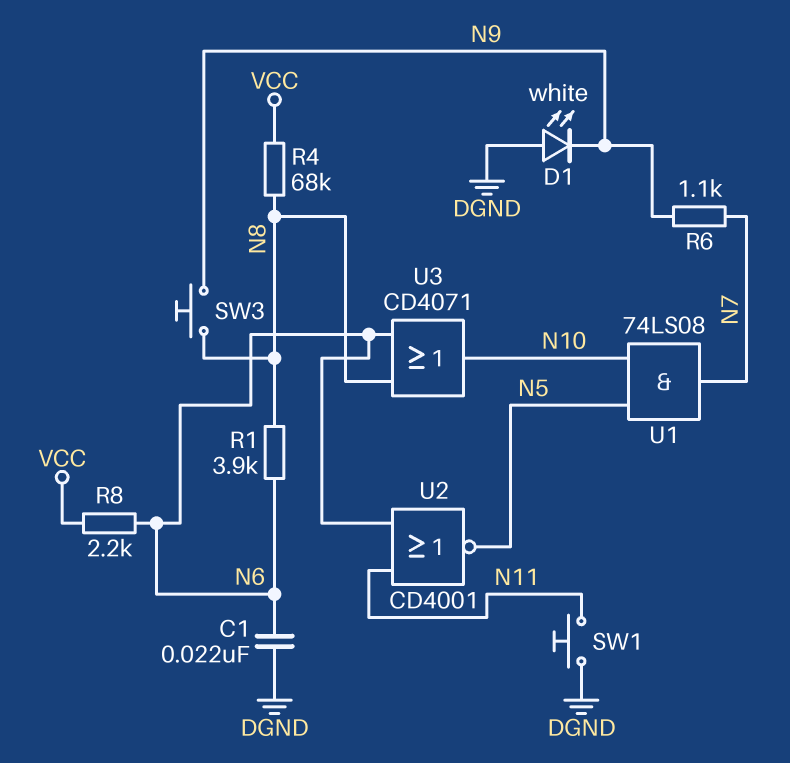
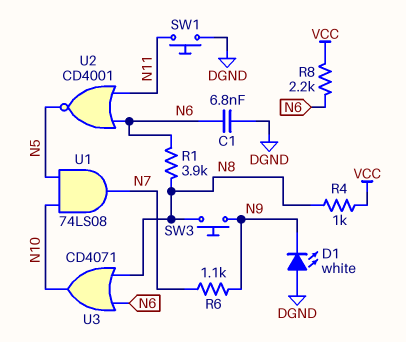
C1: 22nF (DGND, N6) -> 6.8nF (DGND, N6)
R4: 68k (N8, VCC) -> 1k (N8, VCC)

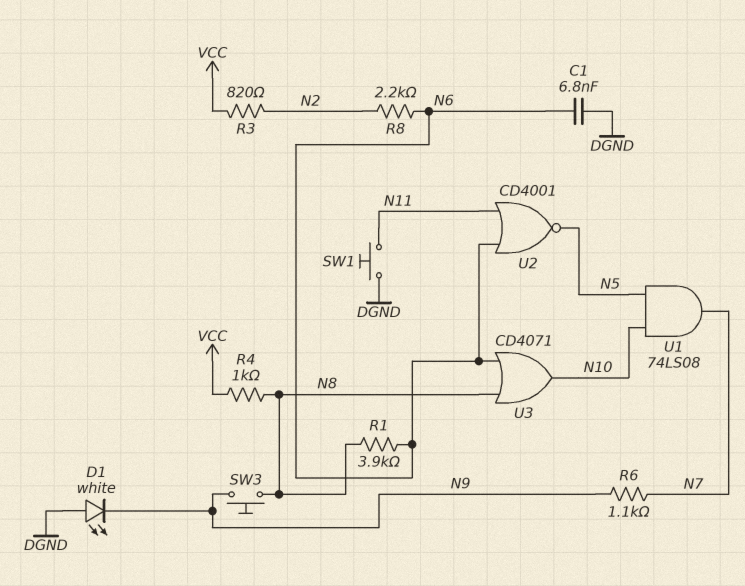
R3: none -> 820 (N2, VCC)
R8: 2.2k (N6, VCC) -> 2.2k (N2, N6)

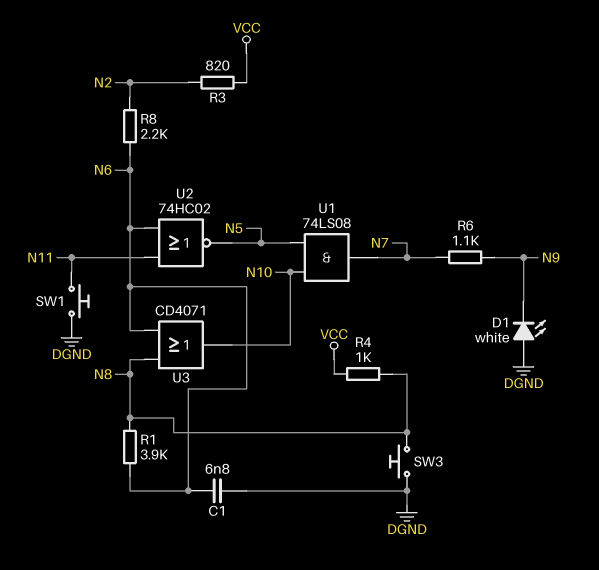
SW3: button (N8, N9) -> button (DGND, N8)
U2: NOR CD4001 (in N6, in N11, out N5) -> NOR 74HC02 (in N6, in N11, out N5)

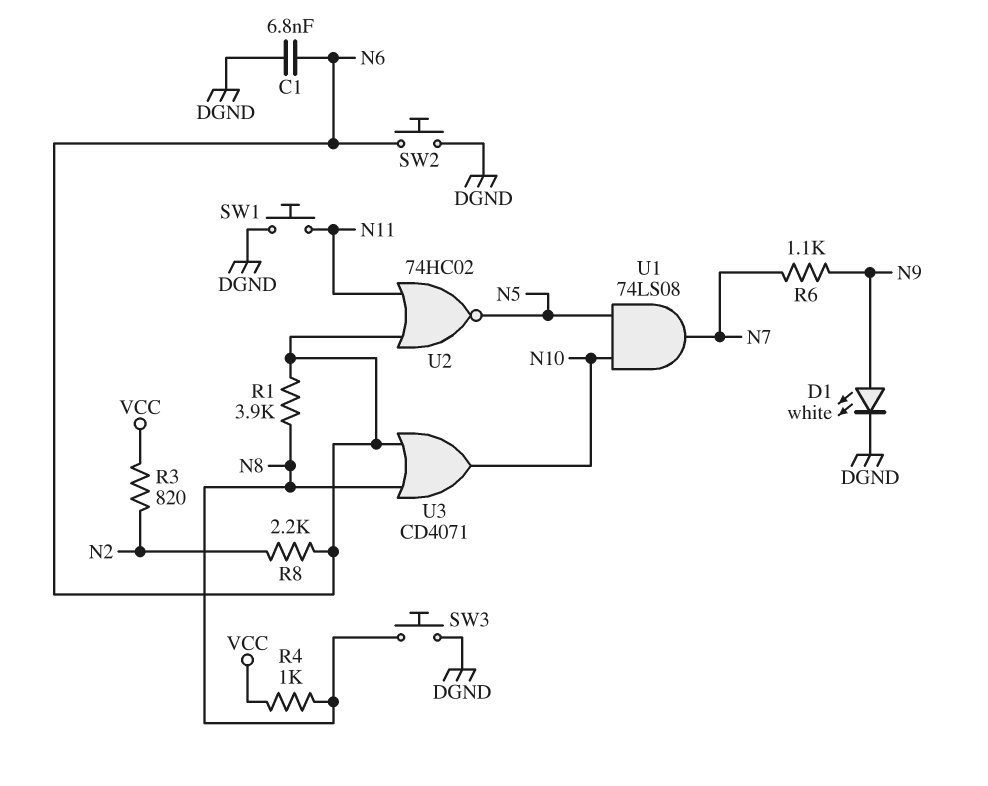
D1: LED white (A DGND, K N9) -> LED white (A N9, K DGND)
SW2: none -> button (DGND, N6)

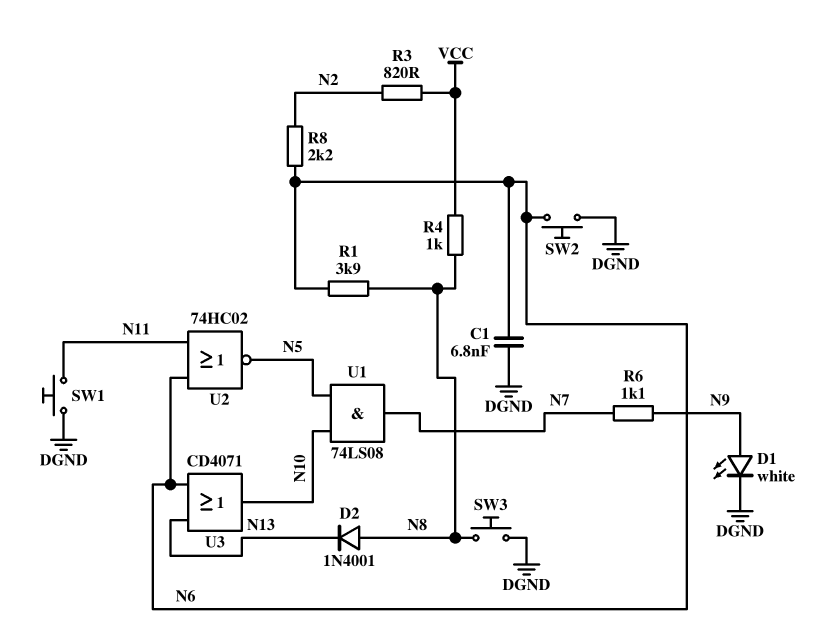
D2: none -> diode 1N4001 (A N8, K N13)
U3: OR CD4071 (in N6, in N8, out N10) -> OR CD4071 (in N6, in N13, out N10)

